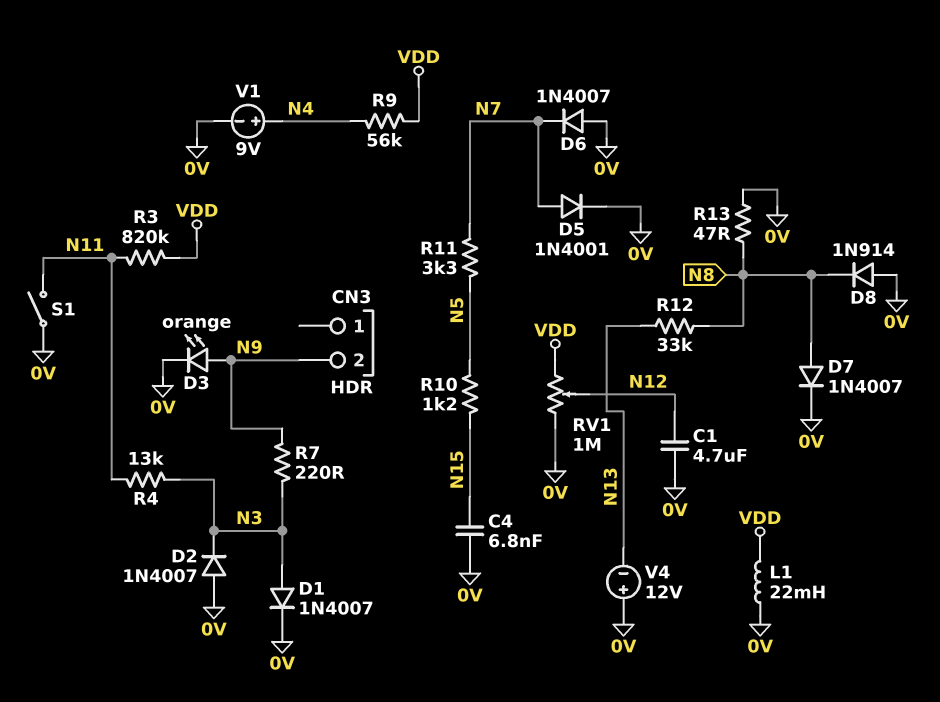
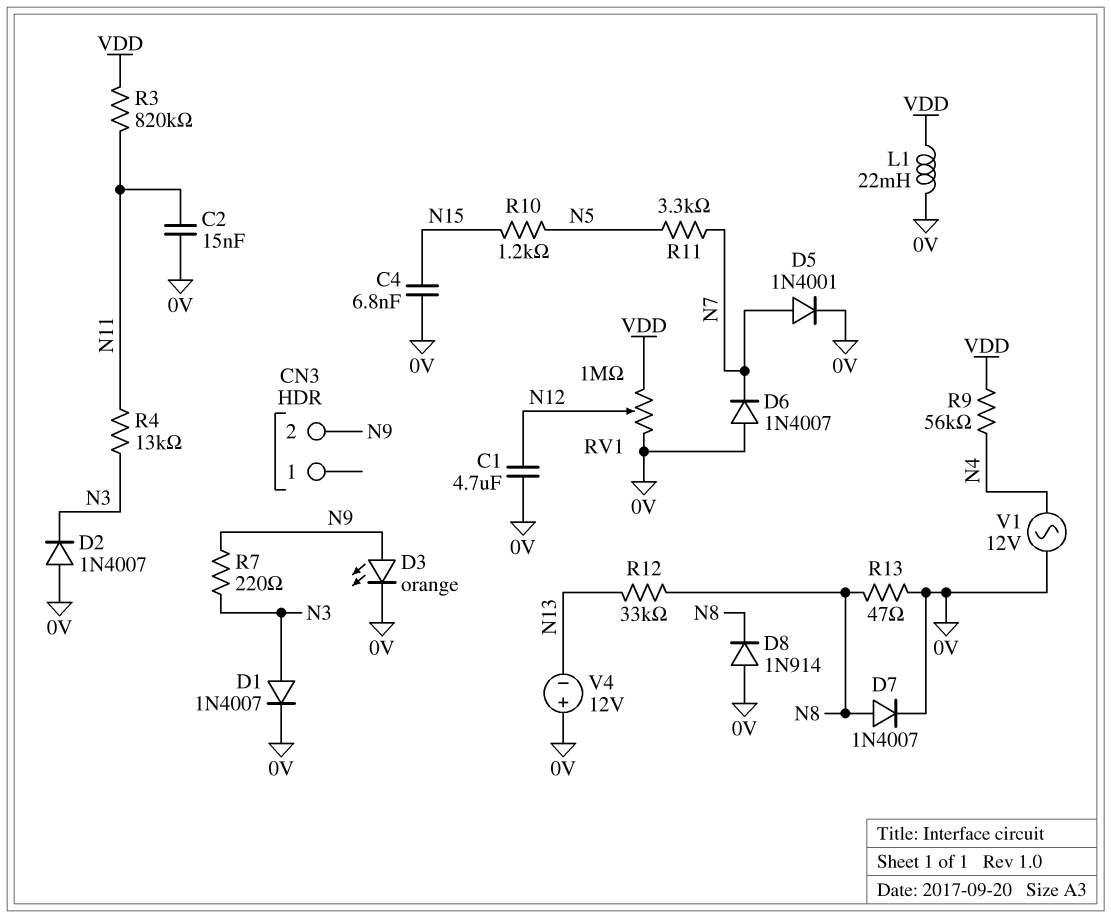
C2: none -> 15nF (0V, N11)
S1: switch (0V, N11) -> none
V1: 9V (plus N4, minus 0V) -> AC 12V (0V, N4)

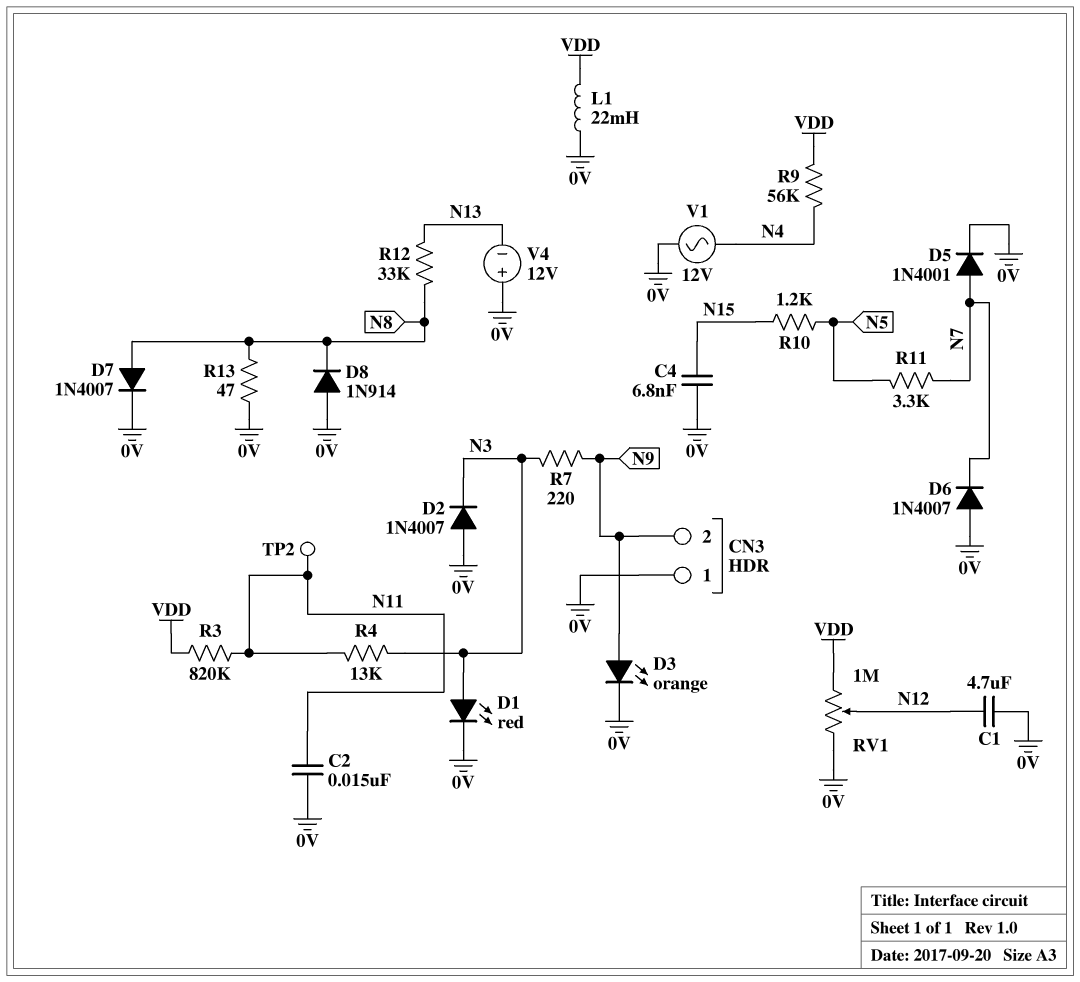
CN3 pin 1: none -> 0V
D1: diode 1N4007 (A N3, K 0V) -> LED red (A N3, K 0V)
TP2: none -> test point (N11)

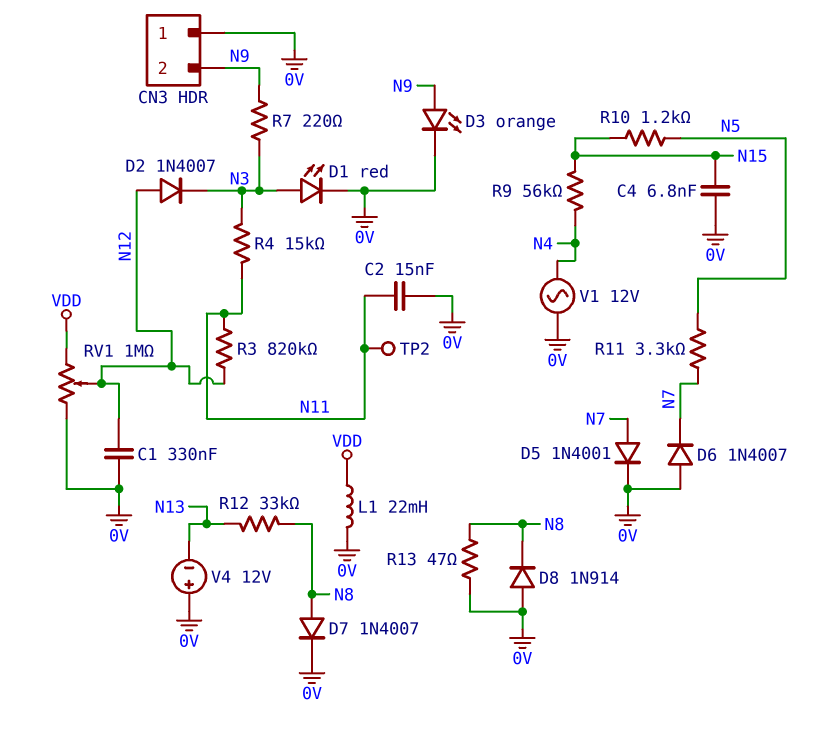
C1: 4.7uF (0V, N12) -> 330nF (0V, N12)
D2: diode 1N4007 (A 0V, K N3) -> diode 1N4007 (A N12, K N3)
R3: 820k (N11, VDD) -> 820k (N11, N12)
R4: 13k (N3, N11) -> 15k (N3, N11)
R9: 56k (N4, VDD) -> 56k (N4, N15)

